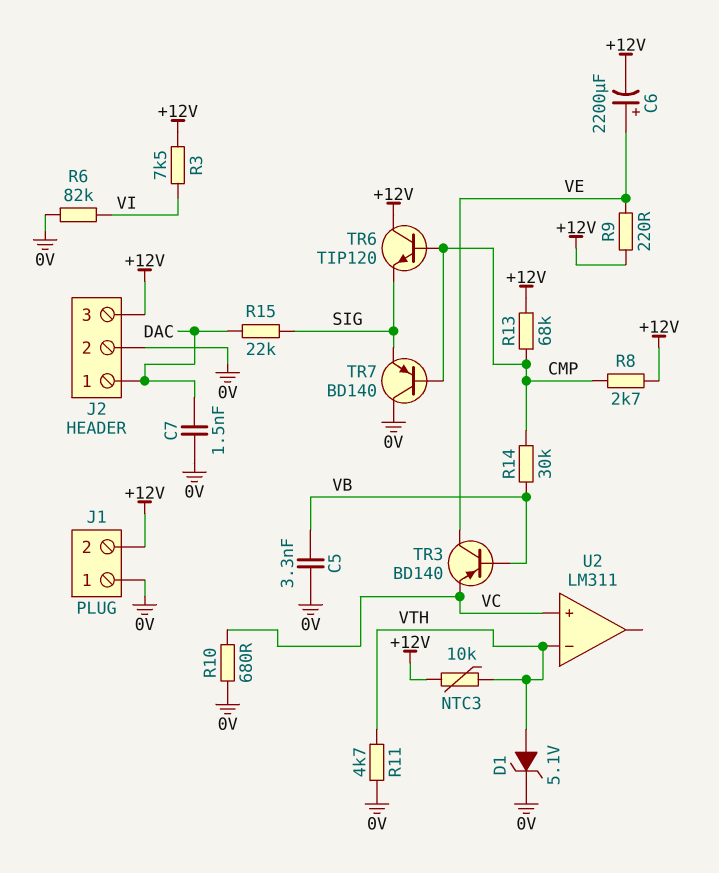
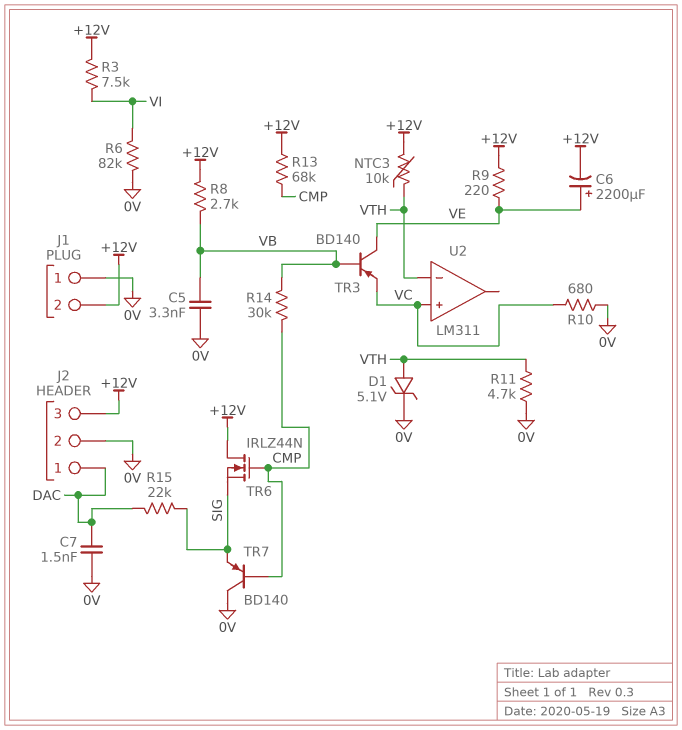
R8: 2.7k (+12V, CMP) -> 2.7k (+12V, VB)
TR6: NPN TIP120 (B CMP, C +12V, E SIG) -> NMOS IRLZ44N (G CMP, D +12V, S SIG)

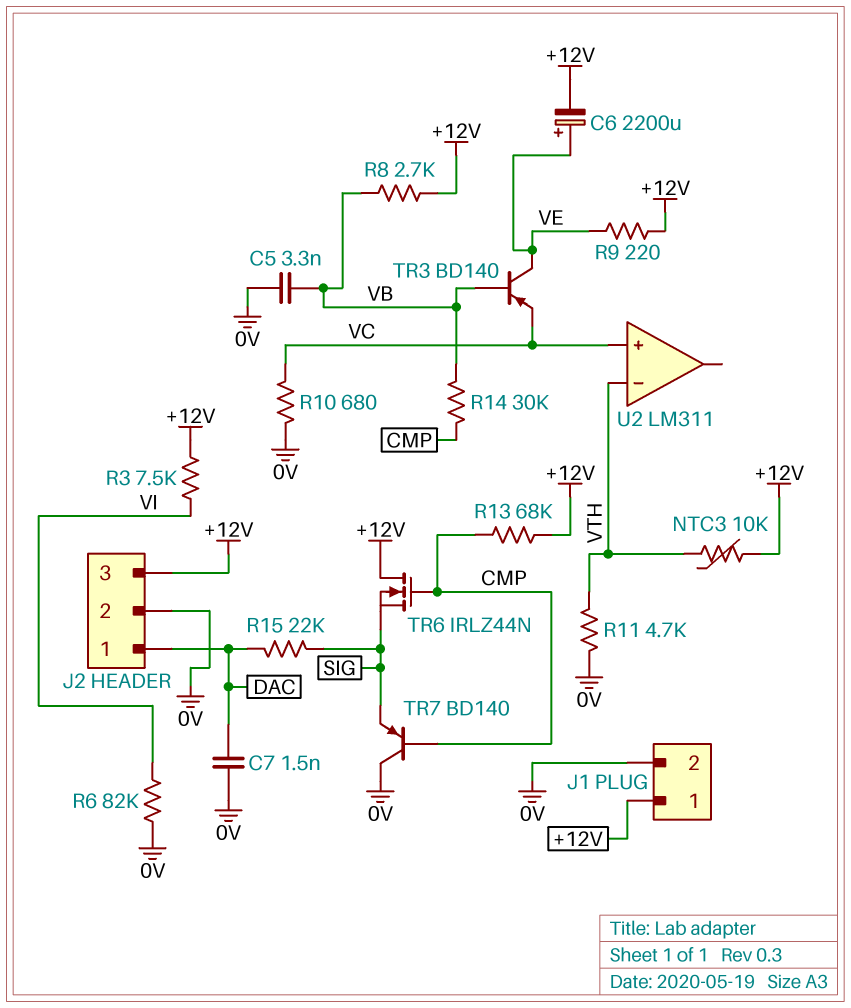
D1: zener 5.1V (A VTH, K 0V) -> none
J1 pin 1: 0V -> +12V
J1 pin 2: +12V -> 0V

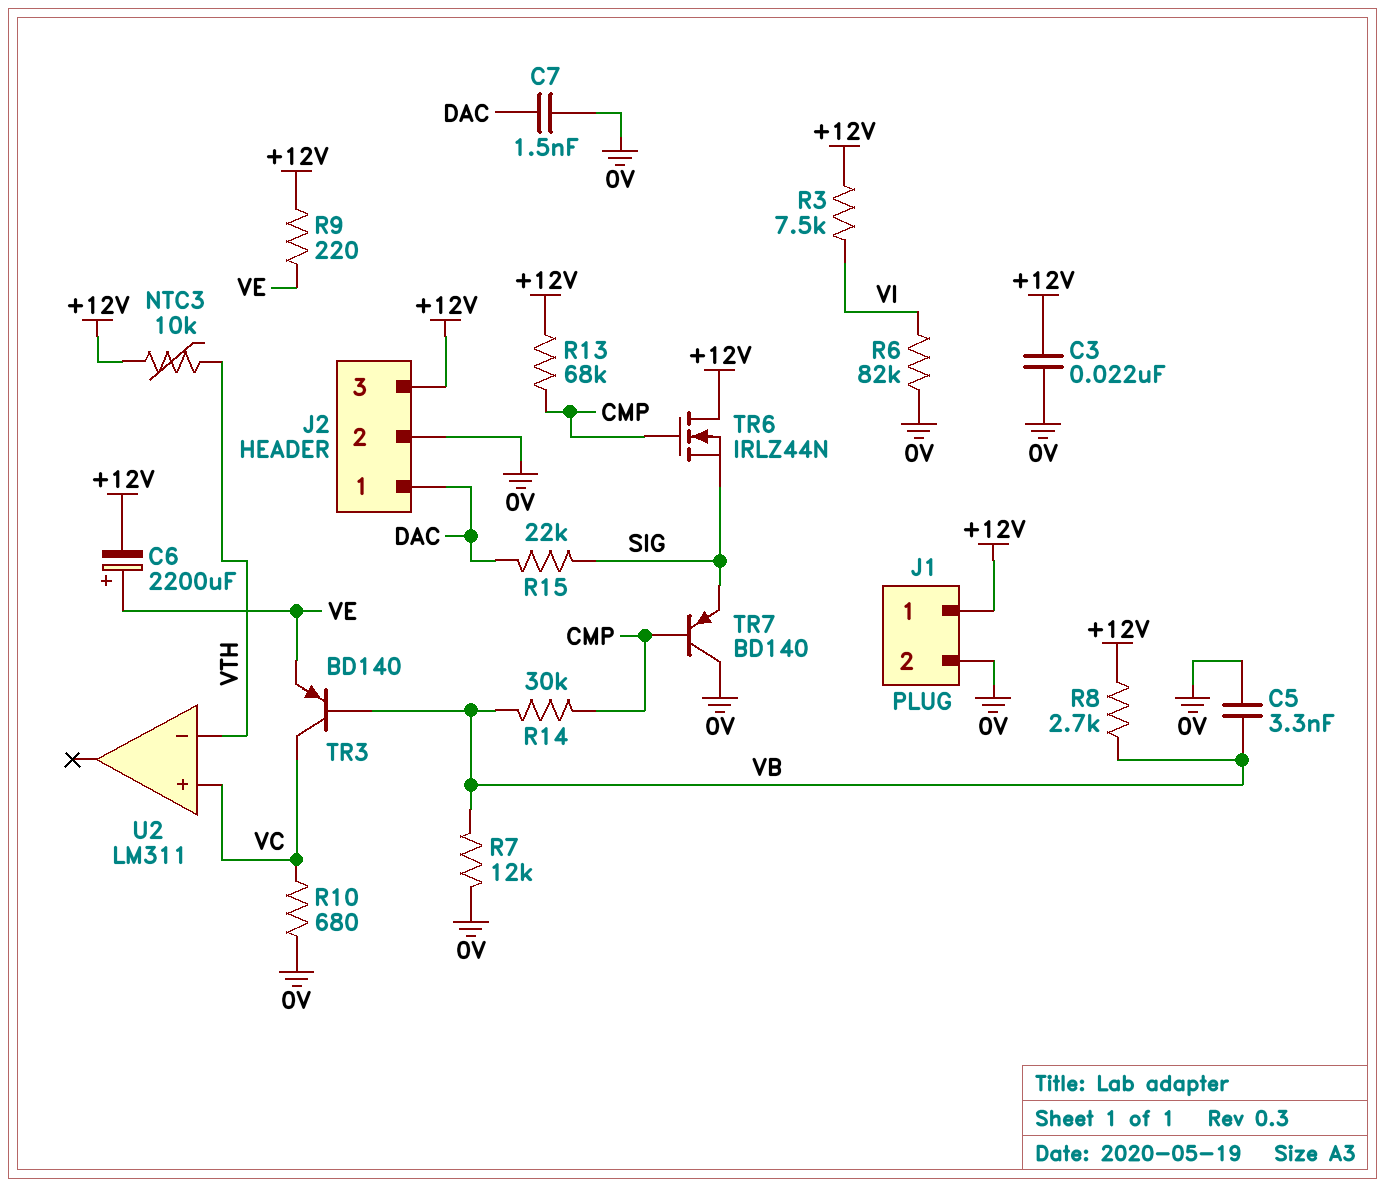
C3: none -> 22nF (+12V, 0V)
R7: none -> 12k (0V, VB)
R11: 4.7k (0V, VTH) -> none
TR3: PNP BD140 (B VB, C VE, E VC) -> PNP BD140 (B VB, C VC, E VE)

